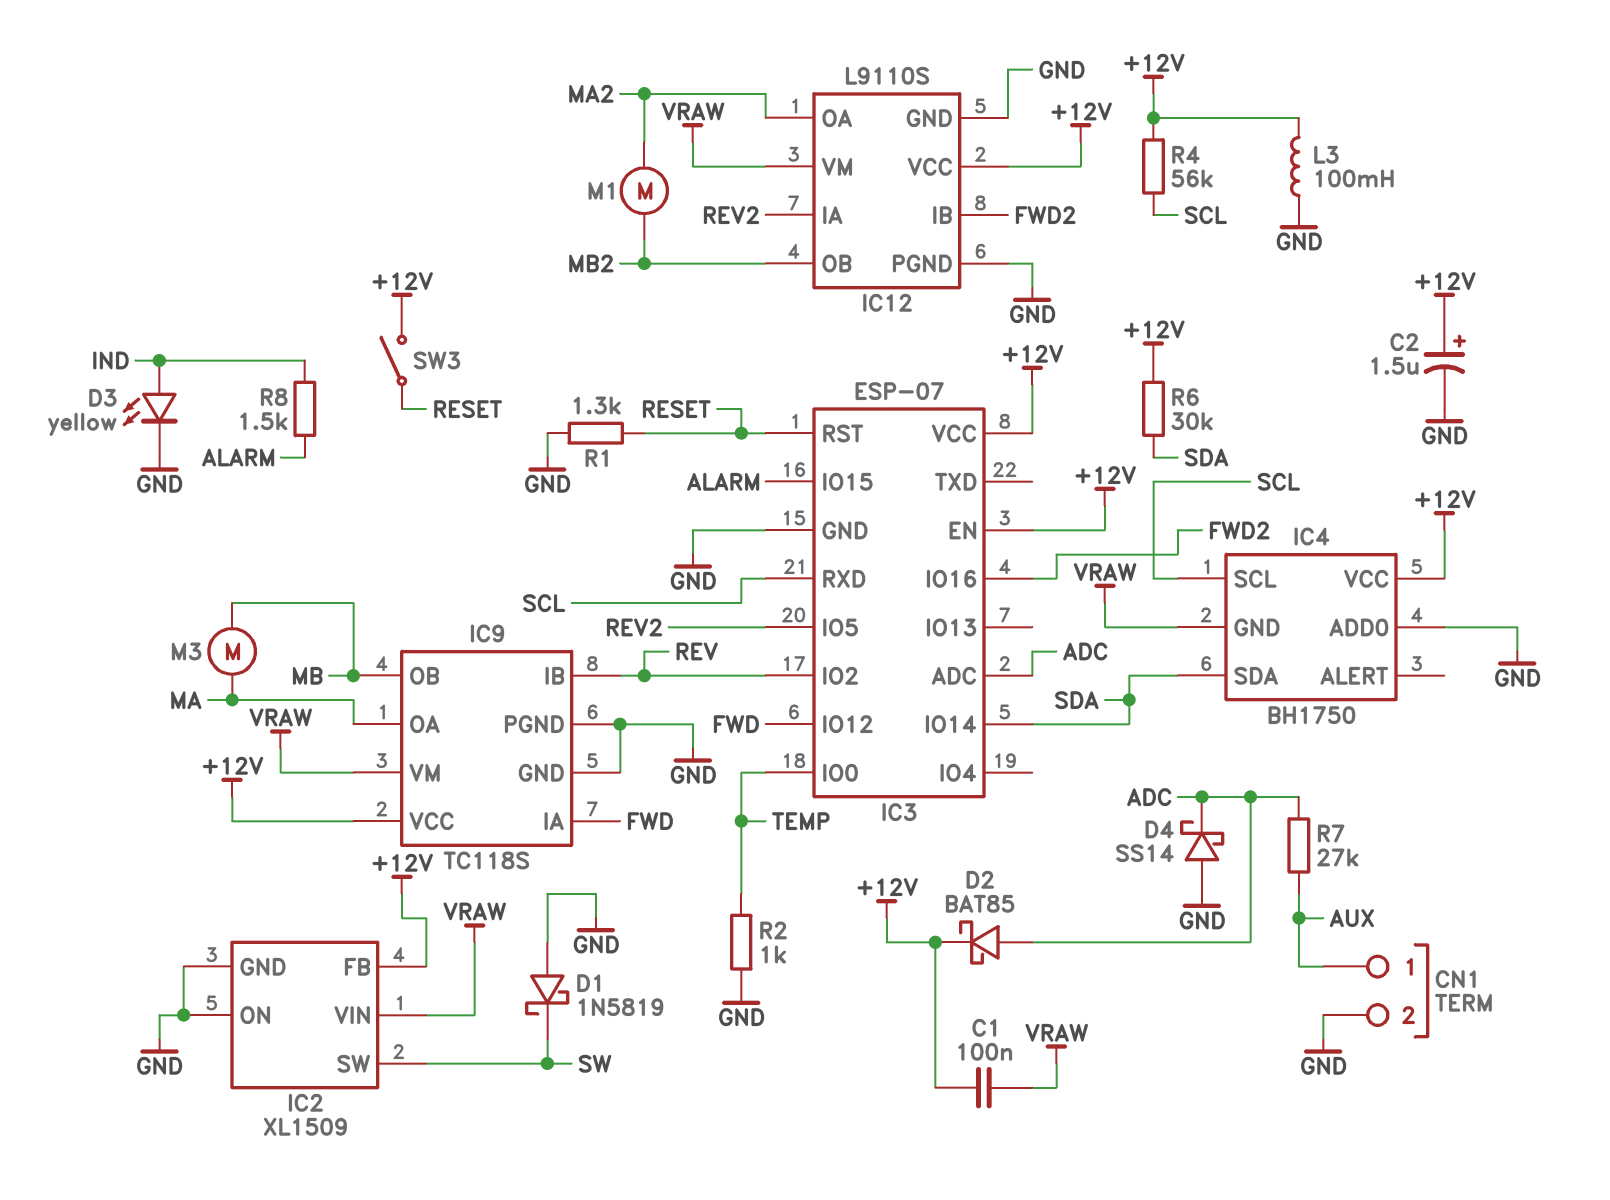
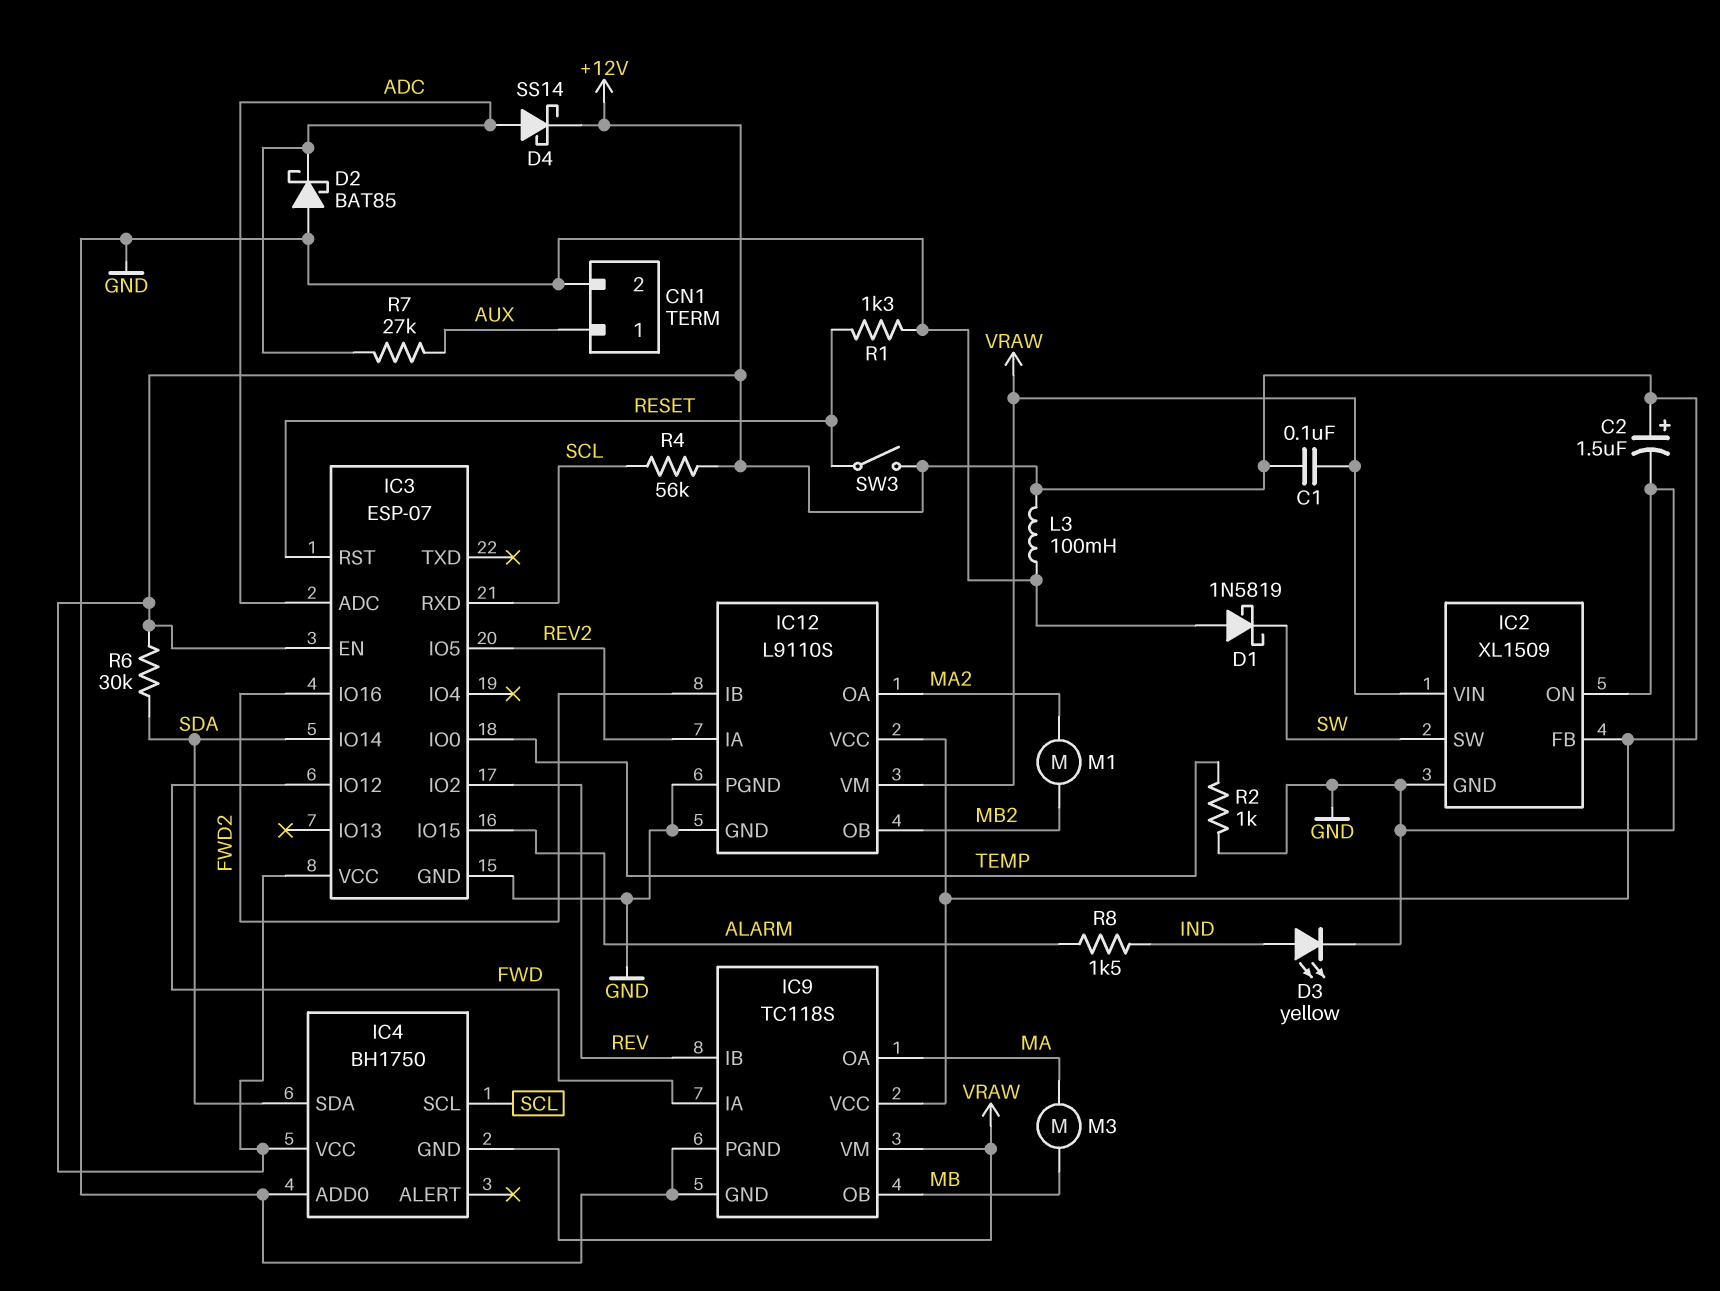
D2: schottky BAT85 (A ADC, K +12V) -> schottky BAT85 (A GND, K ADC)
D4: schottky SS14 (A GND, K ADC) -> schottky SS14 (A ADC, K +12V)

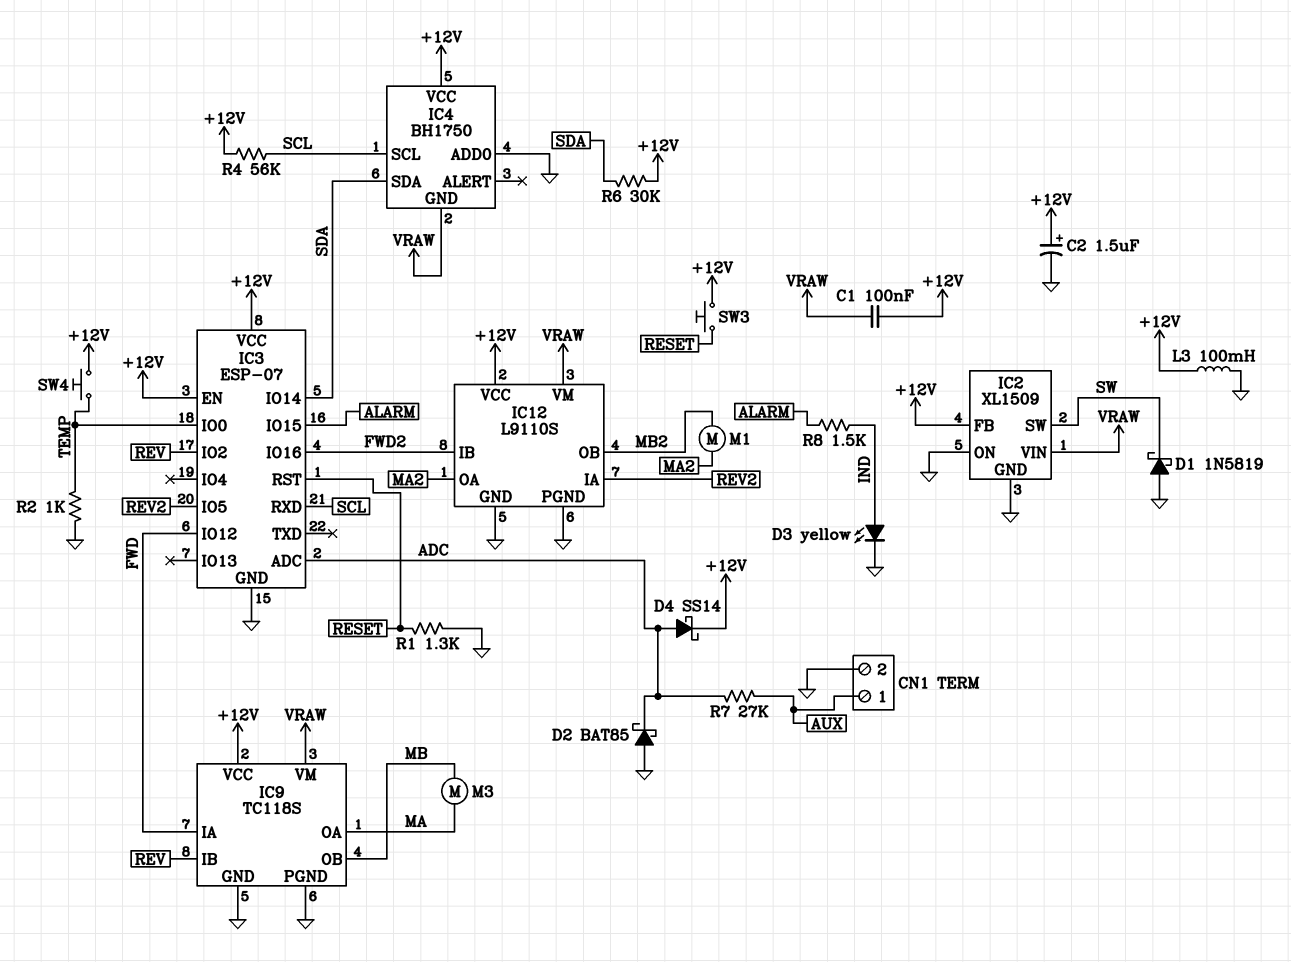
SW3: switch (+12V, RESET) -> button (+12V, RESET)
SW4: none -> button (+12V, TEMP)

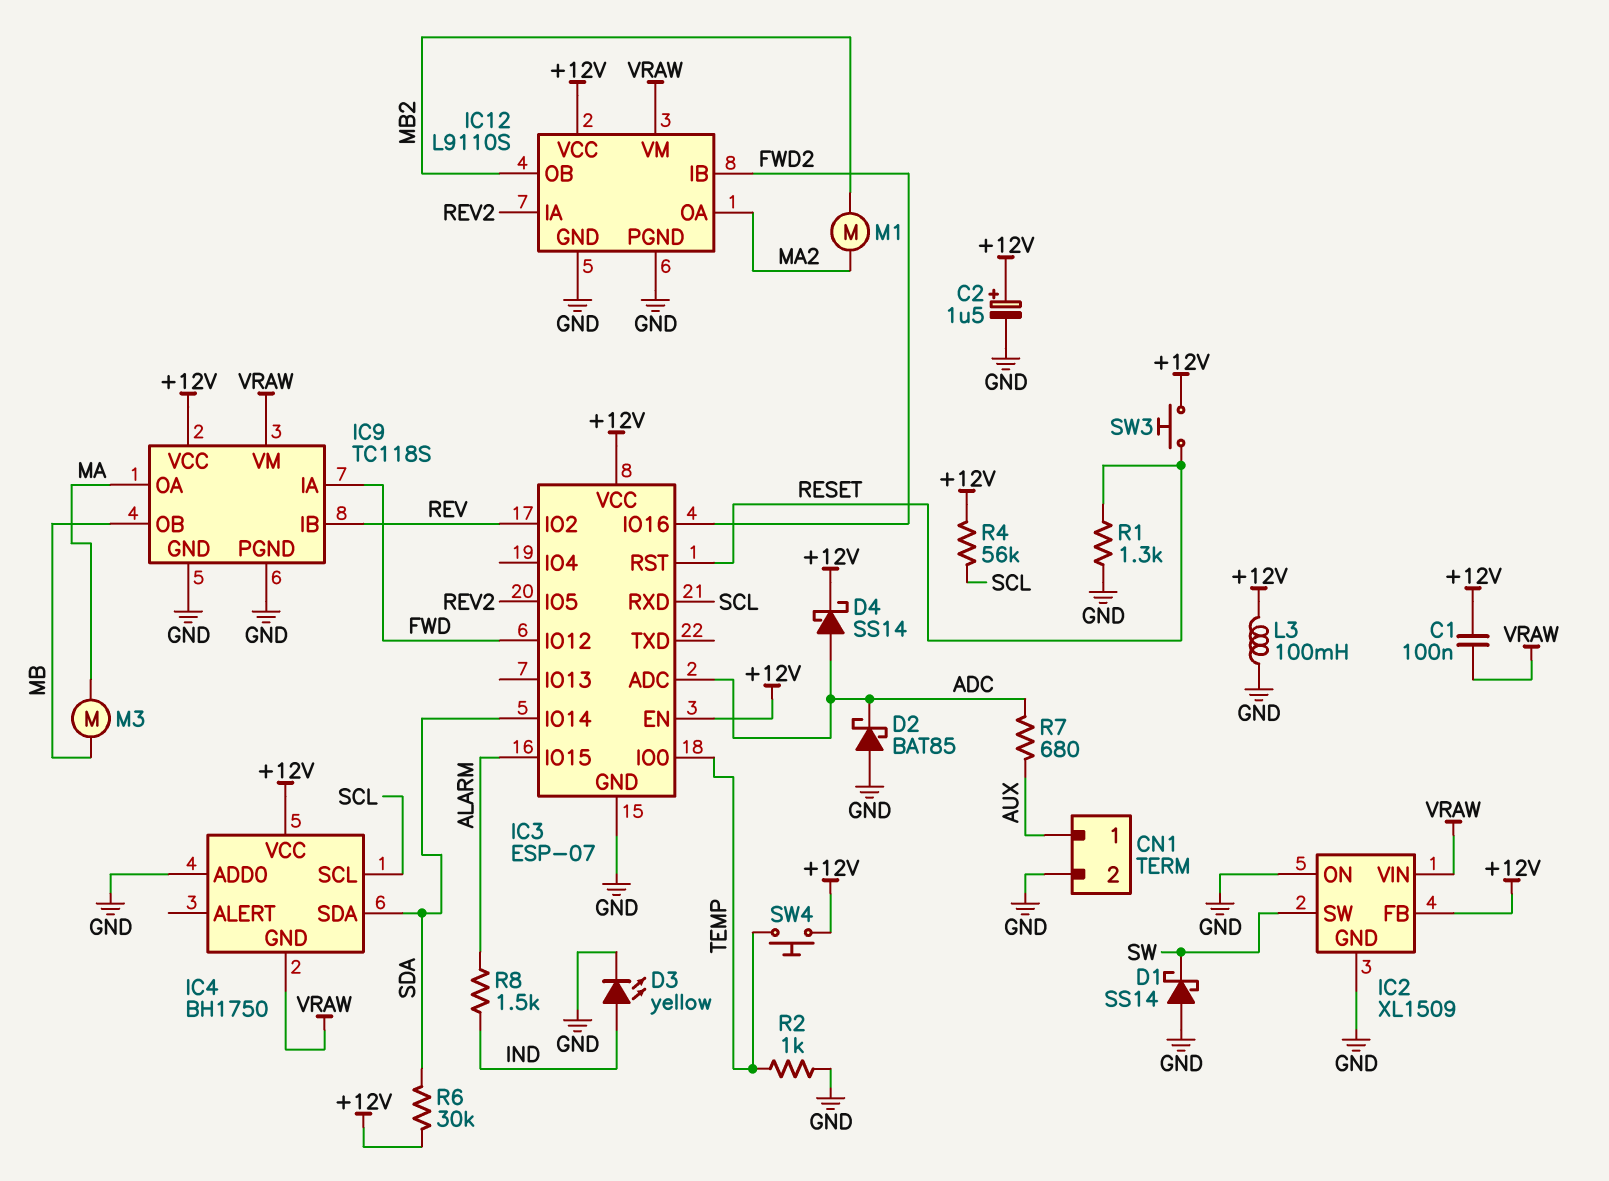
D1: schottky 1N5819 (A GND, K SW) -> schottky SS14 (A GND, K SW)
R7: 27k (ADC, AUX) -> 680 (ADC, AUX)

